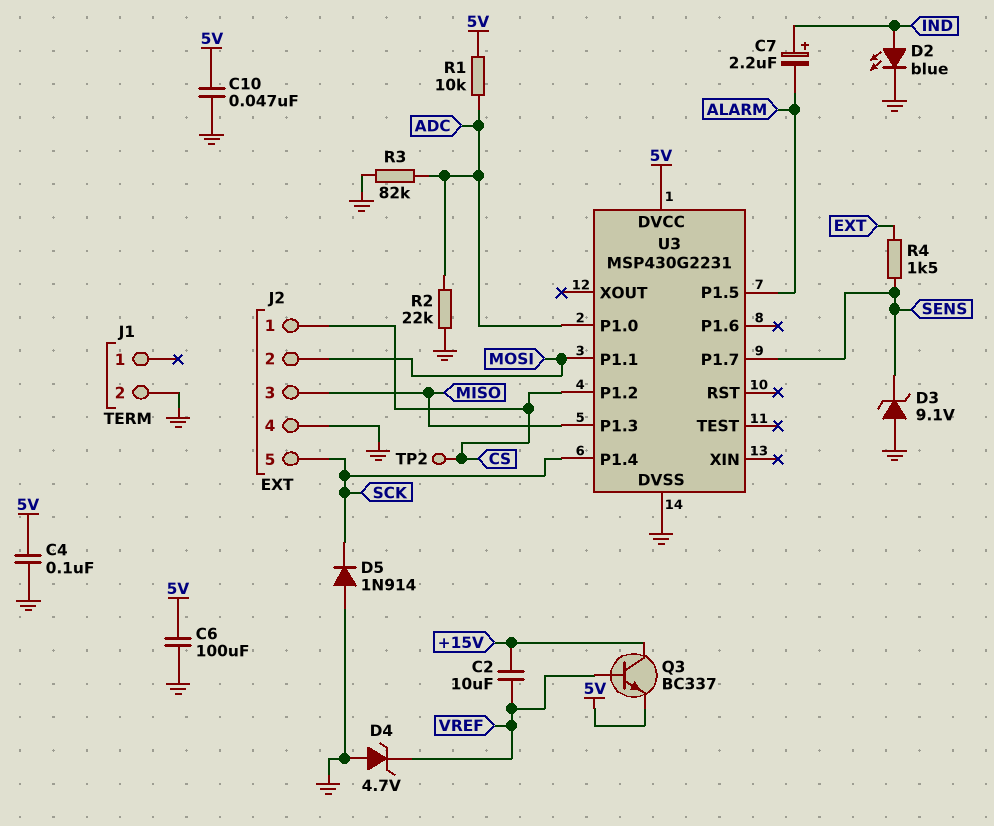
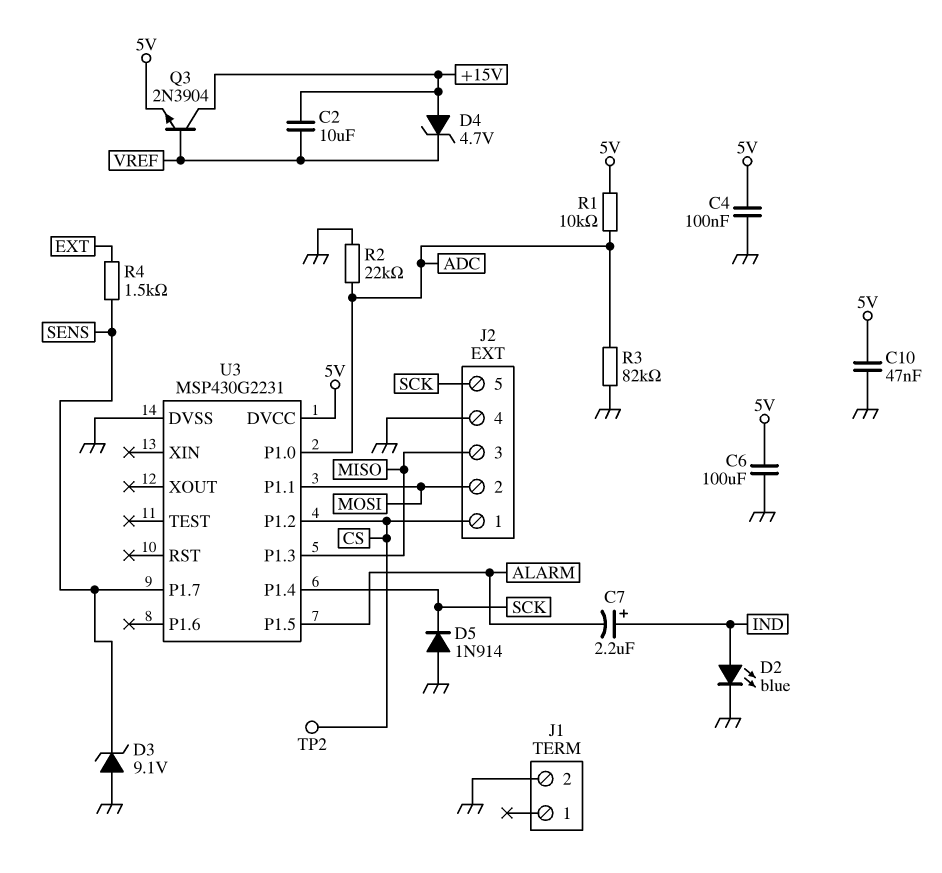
D4: zener 4.7V (A GND, K VREF) -> zener 4.7V (A +15V, K VREF)
Q3: NPN BC337 (B VREF, C +15V, E 5V) -> NPN 2N3904 (B VREF, C +15V, E 5V)

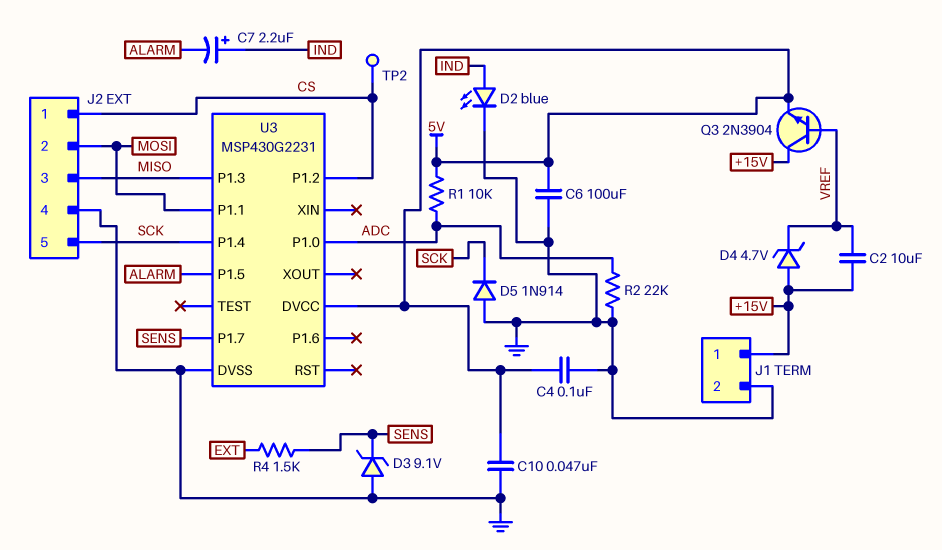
J1 pin 1: none -> +15V
R3: 82k (ADC, GND) -> none

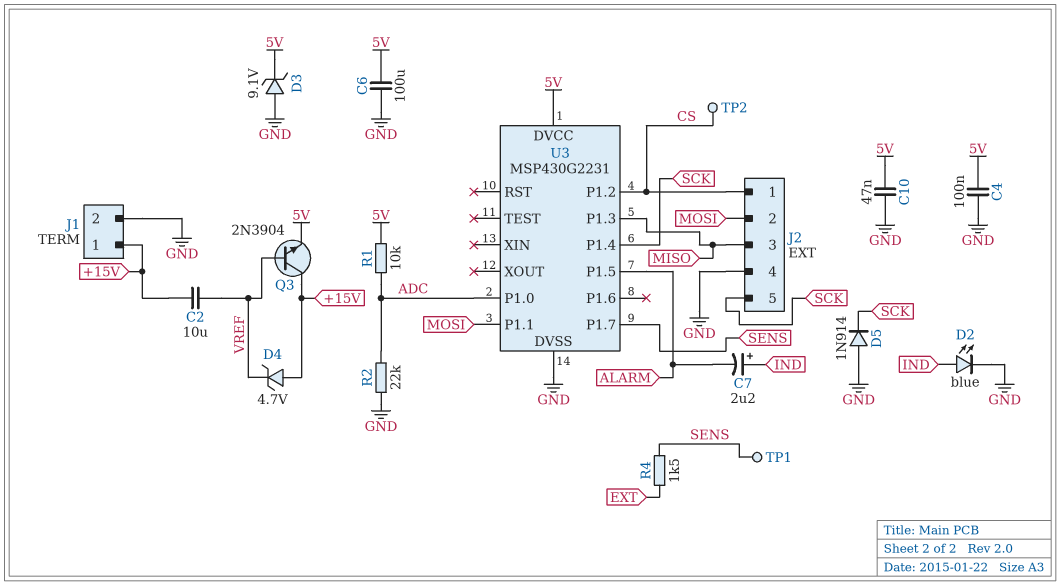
D3: zener 9.1V (A GND, K SENS) -> zener 9.1V (A GND, K 5V)
TP1: none -> test point (SENS)

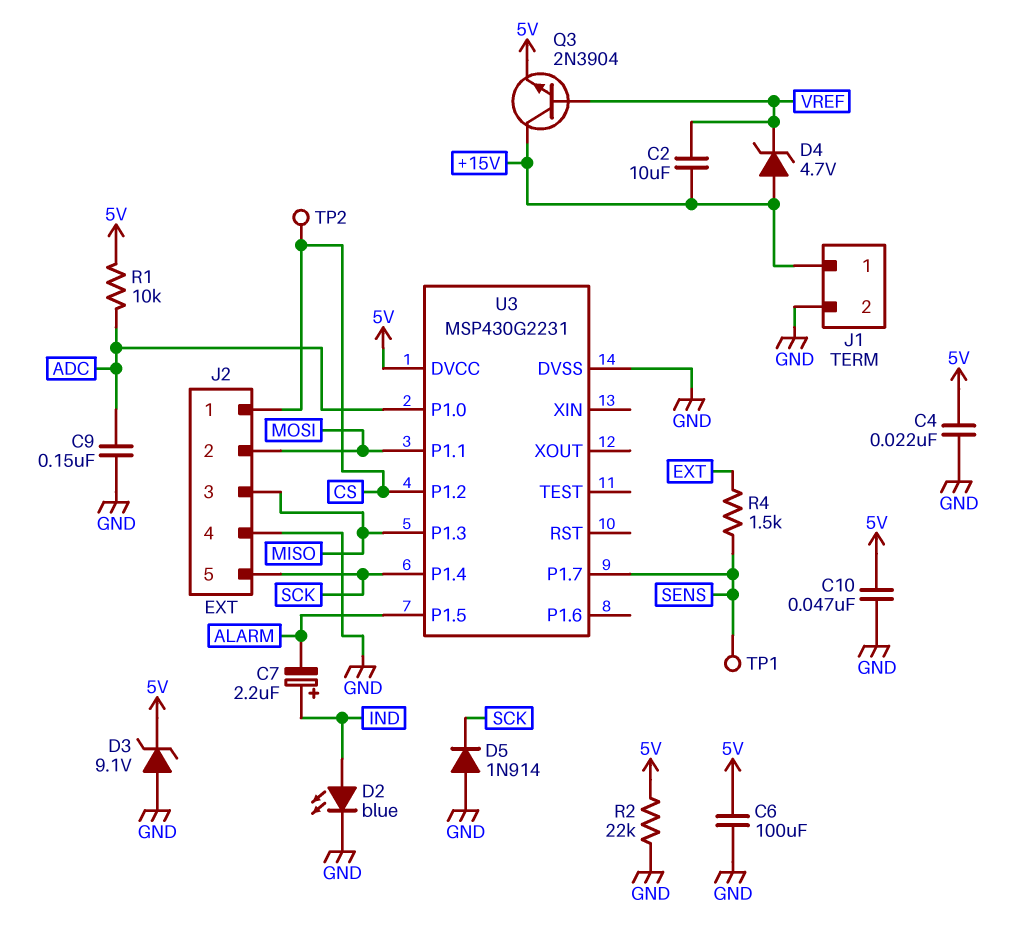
C4: 100nF (5V, GND) -> 22nF (5V, GND)
C9: none -> 150nF (ADC, GND)
R2: 22k (ADC, GND) -> 22k (5V, GND)

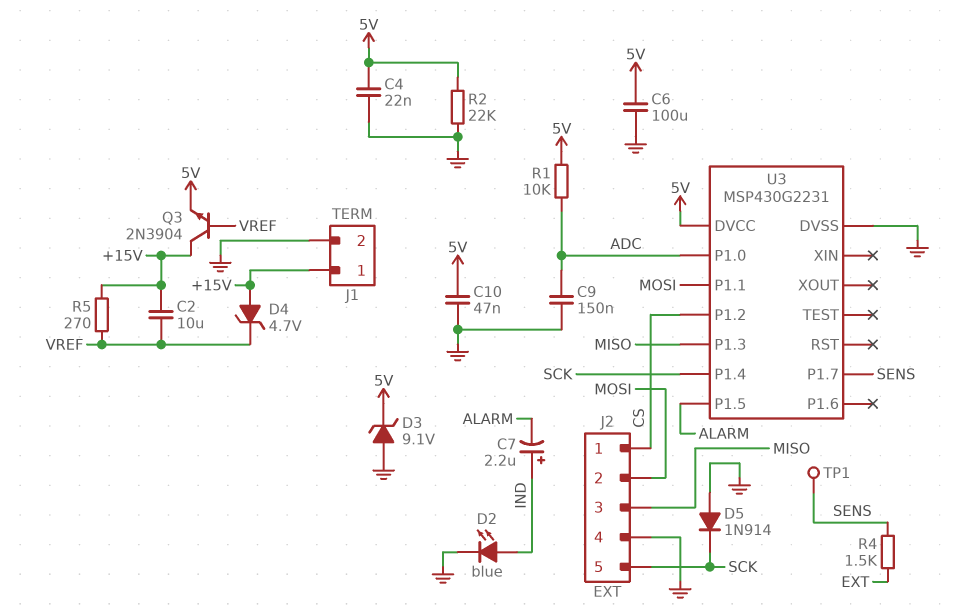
R5: none -> 270 (+15V, VREF)
TP2: test point (CS) -> none

